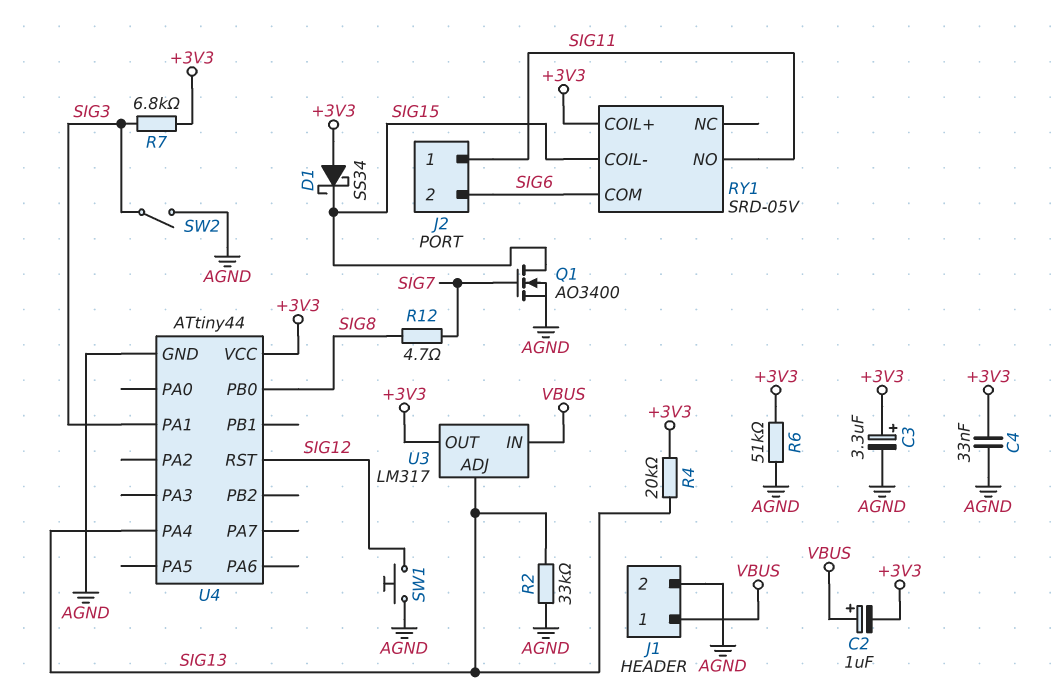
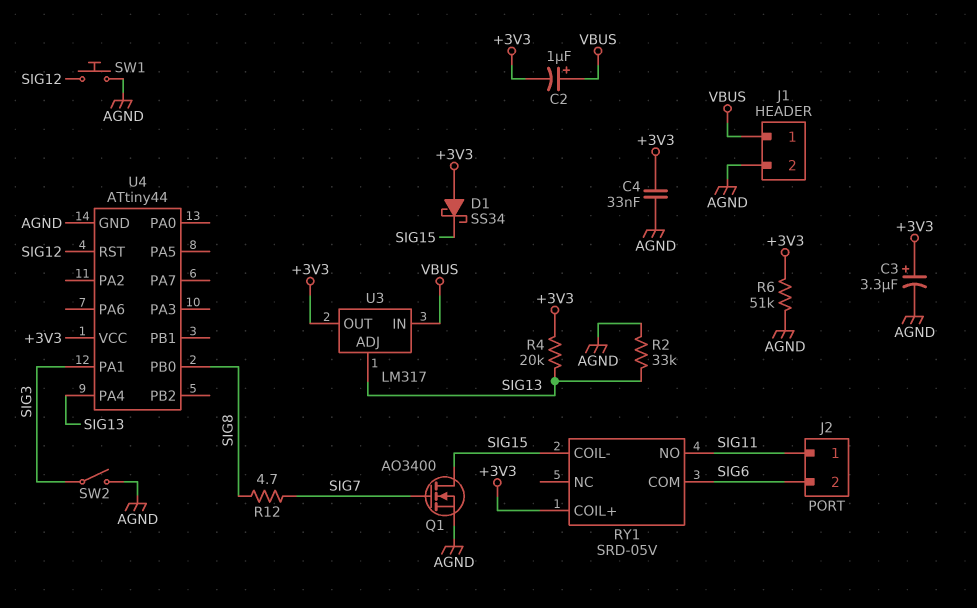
R7: 6.8k (+3V3, SIG3) -> none

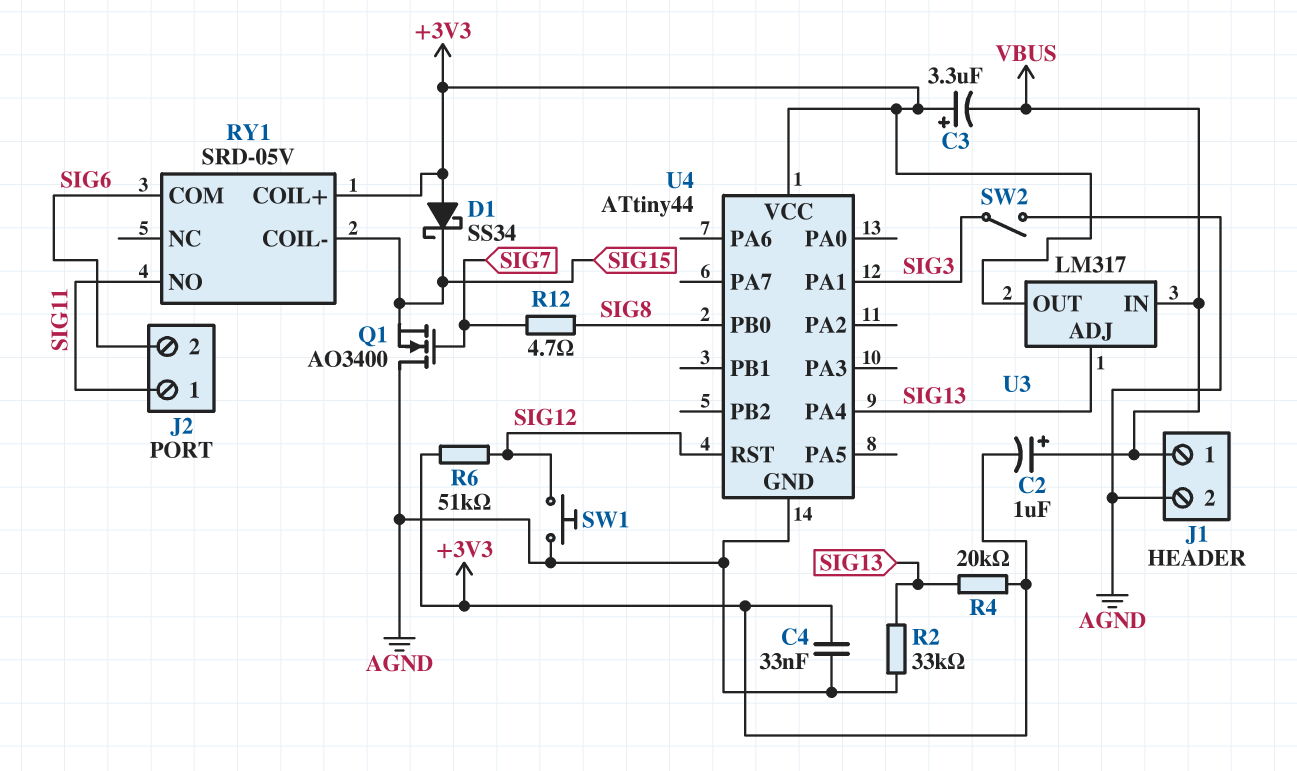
C3: 3.3uF (plus +3V3, minus AGND) -> 3.3uF (plus +3V3, minus VBUS)
Q1: NMOS AO3400 (G SIG7, D SIG15, S AGND) -> NMOS AO3400 (G SIG7, D AGND, S SIG15)
R6: 51k (+3V3, AGND) -> 51k (+3V3, SIG12)

